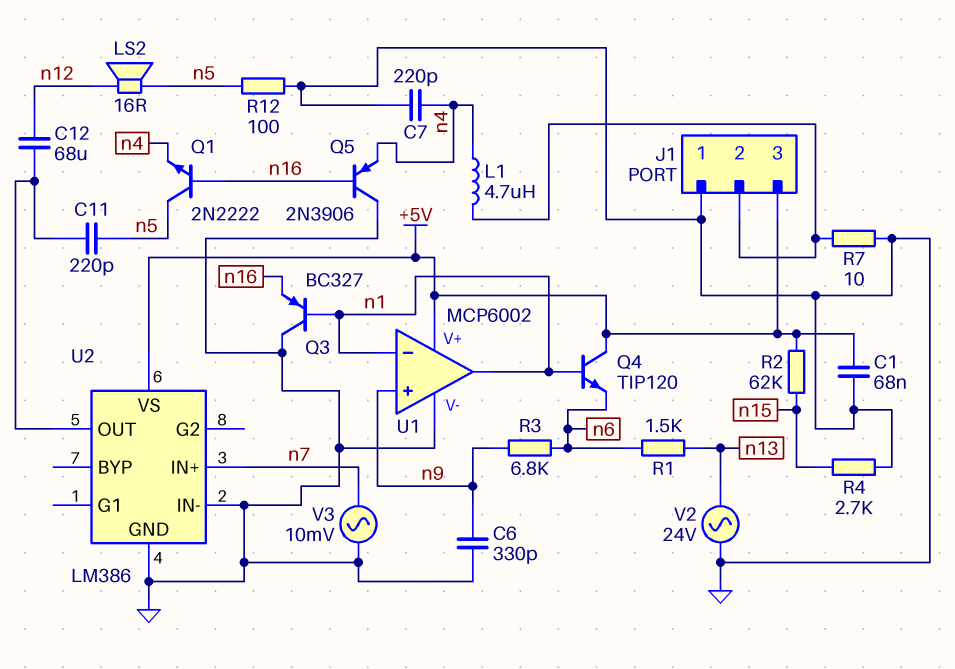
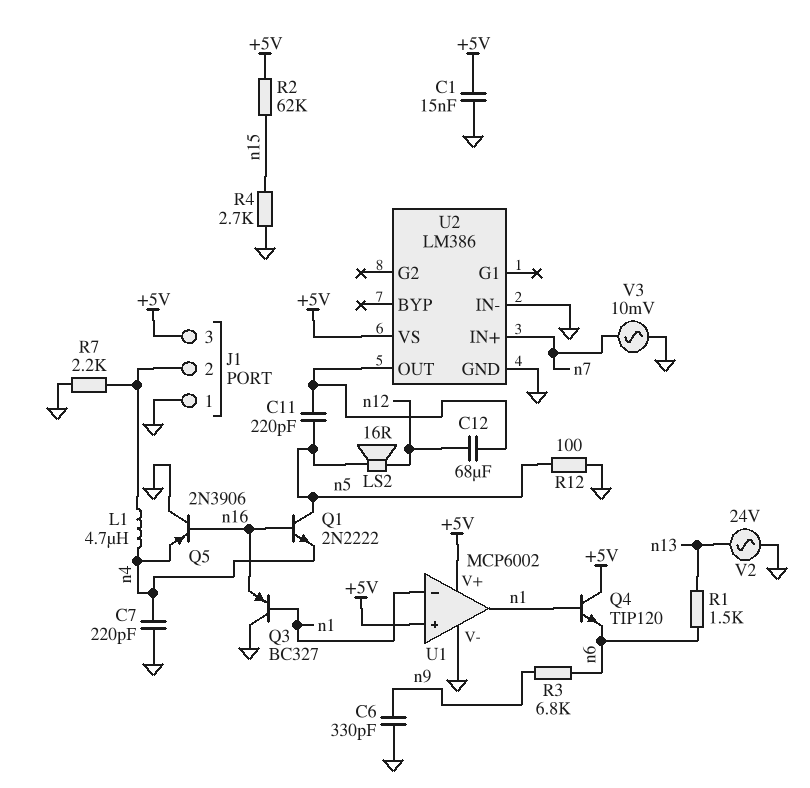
C1: 68nF (+5V, GND) -> 15nF (+5V, GND)
R7: 10 (GND, J1/2) -> 2.2k (GND, J1/2)
U1 pin in+: n9 -> +5V

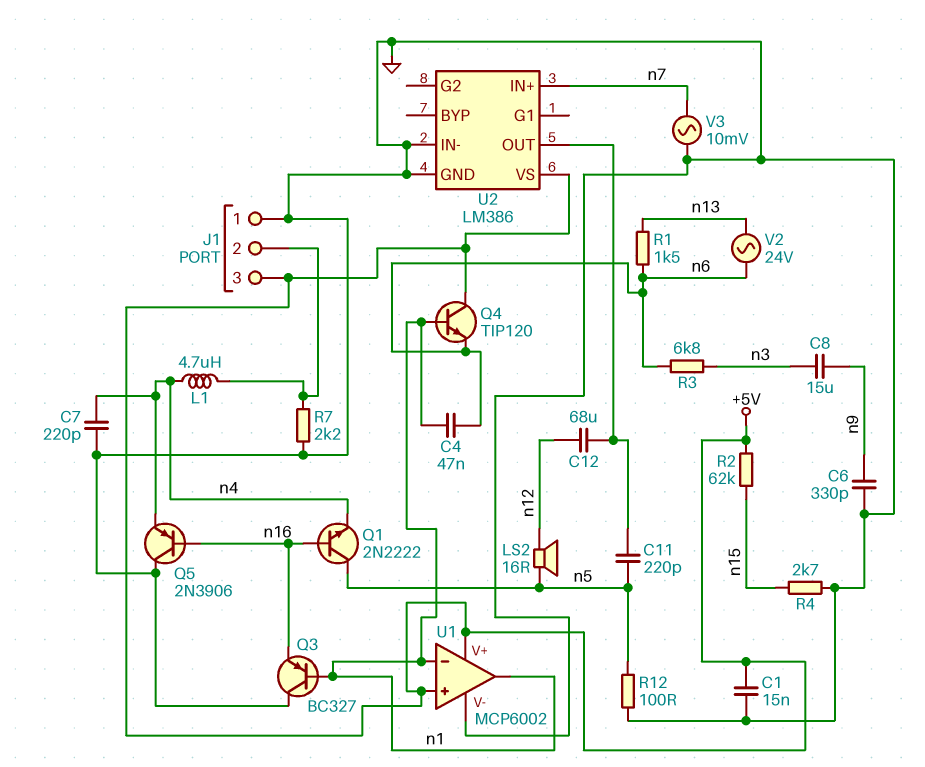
C4: none -> 47nF (n1, n6)
C8: none -> 15uF (n3, n9)
R3: 6.8k (n6, n9) -> 6.8k (n3, n6)
V2: AC 24V (GND, n13) -> AC 24V (n6, n13)

